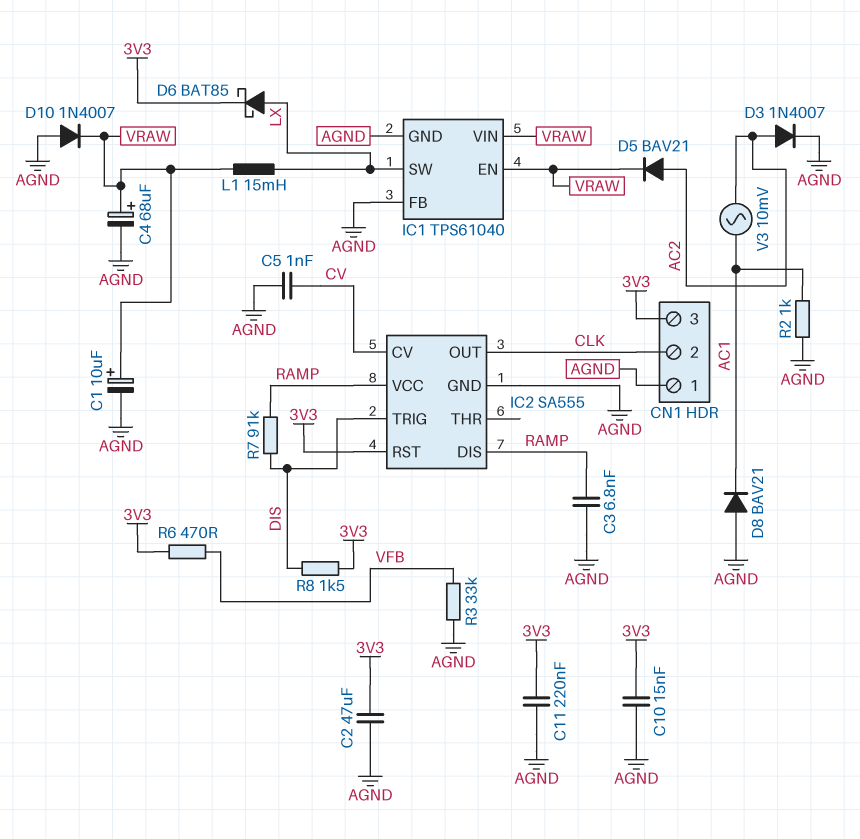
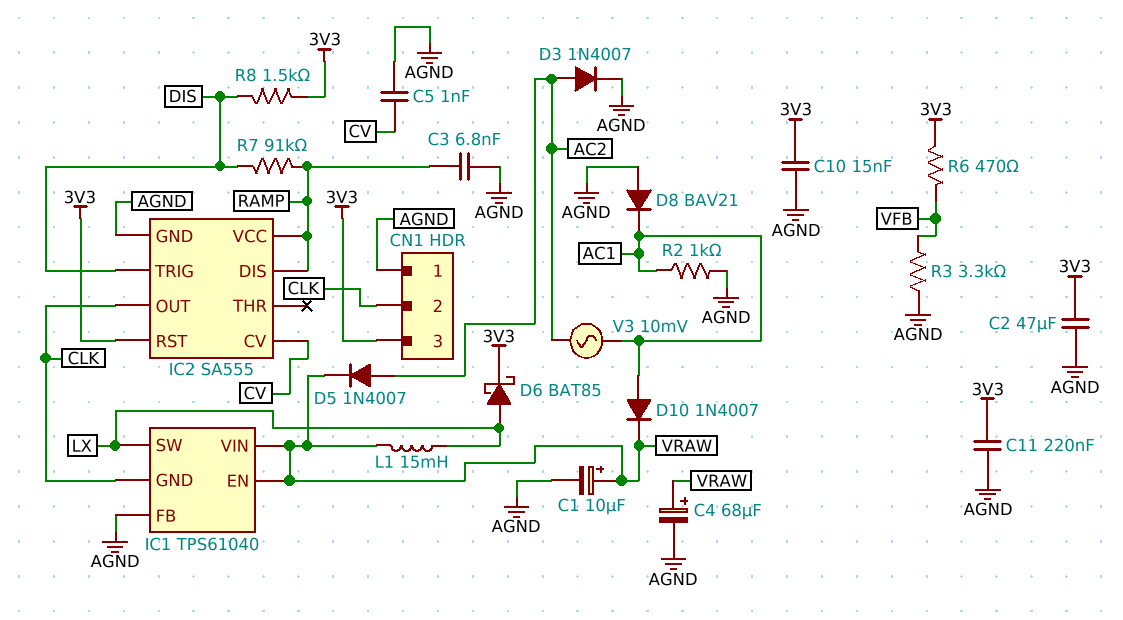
D5: diode BAV21 (A AC2, K VRAW) -> diode 1N4007 (A AC2, K VRAW)
D10: diode 1N4007 (A AGND, K VRAW) -> diode 1N4007 (A AC1, K VRAW)
IC1 pin GND: AGND -> CLK
R3: 33k (AGND, VFB) -> 3.3k (AGND, VFB)

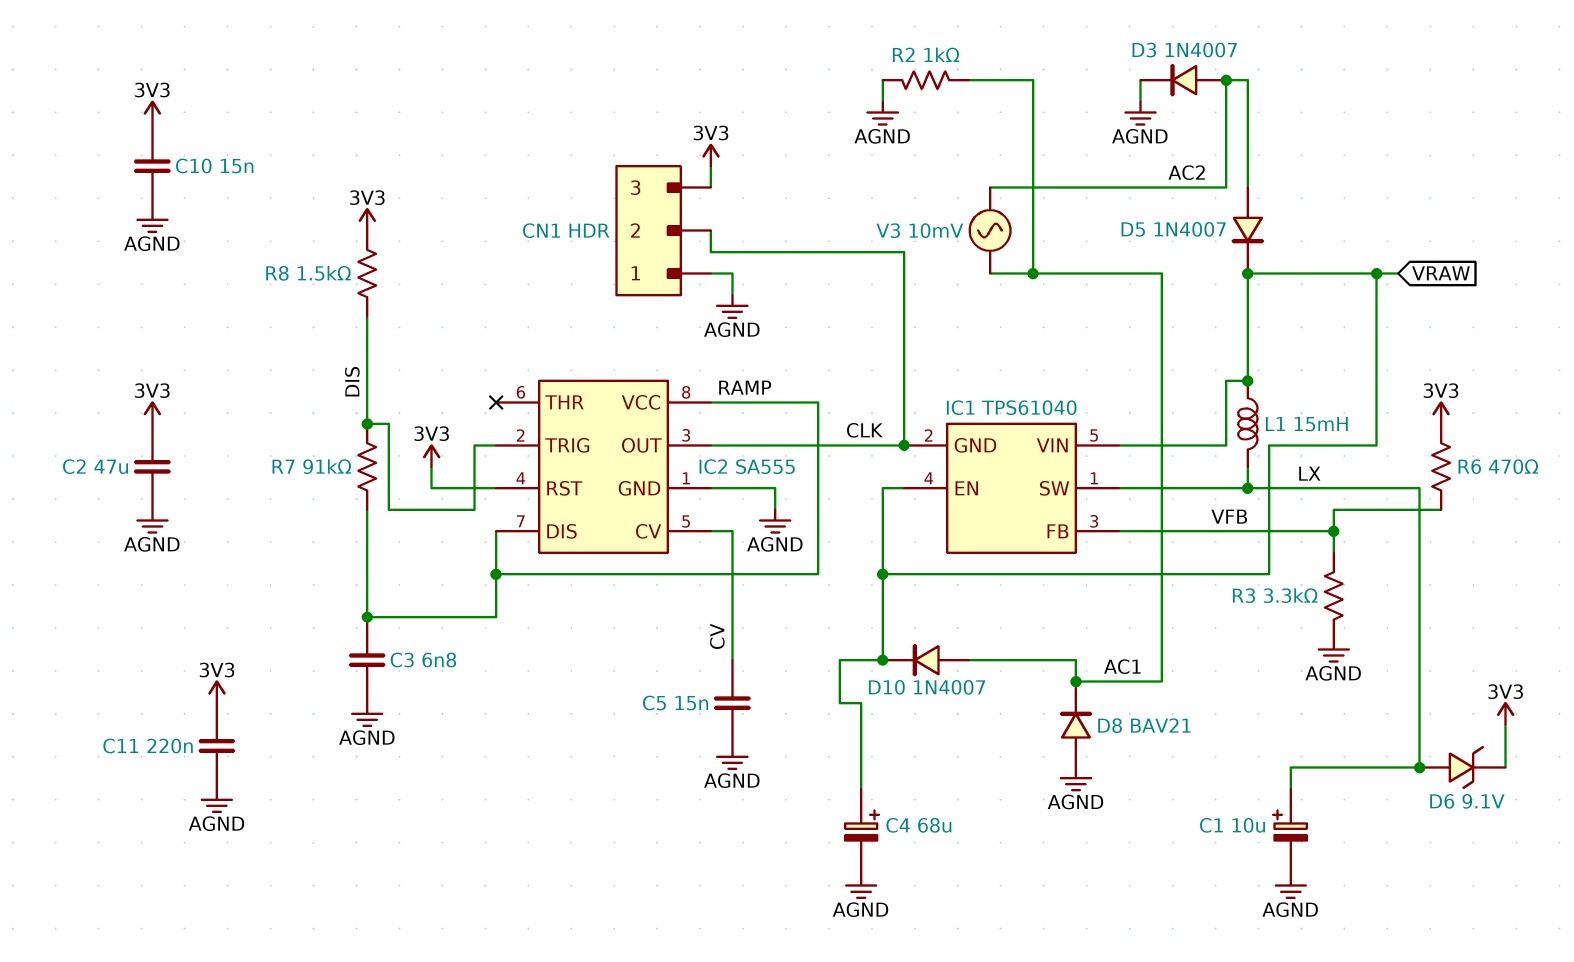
C1: 10uF (plus VRAW, minus AGND) -> 10uF (plus LX, minus AGND)
C5: 1nF (AGND, CV) -> 15nF (AGND, CV)
D6: schottky BAT85 (A LX, K 3V3) -> zener 9.1V (A LX, K 3V3)
IC1 pin FB: AGND -> VFB

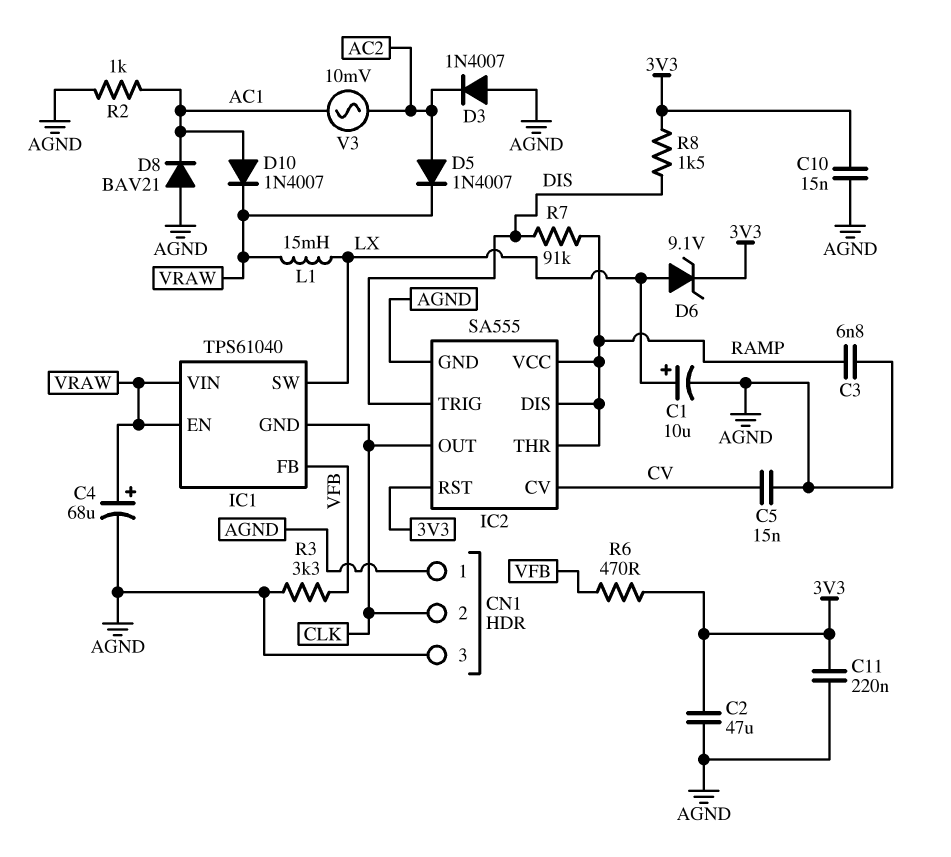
CN1 pin 3: 3V3 -> AGND
D3: diode 1N4007 (A AC2, K AGND) -> diode 1N4007 (A AGND, K AC2)
IC2 pin THR: none -> RAMP

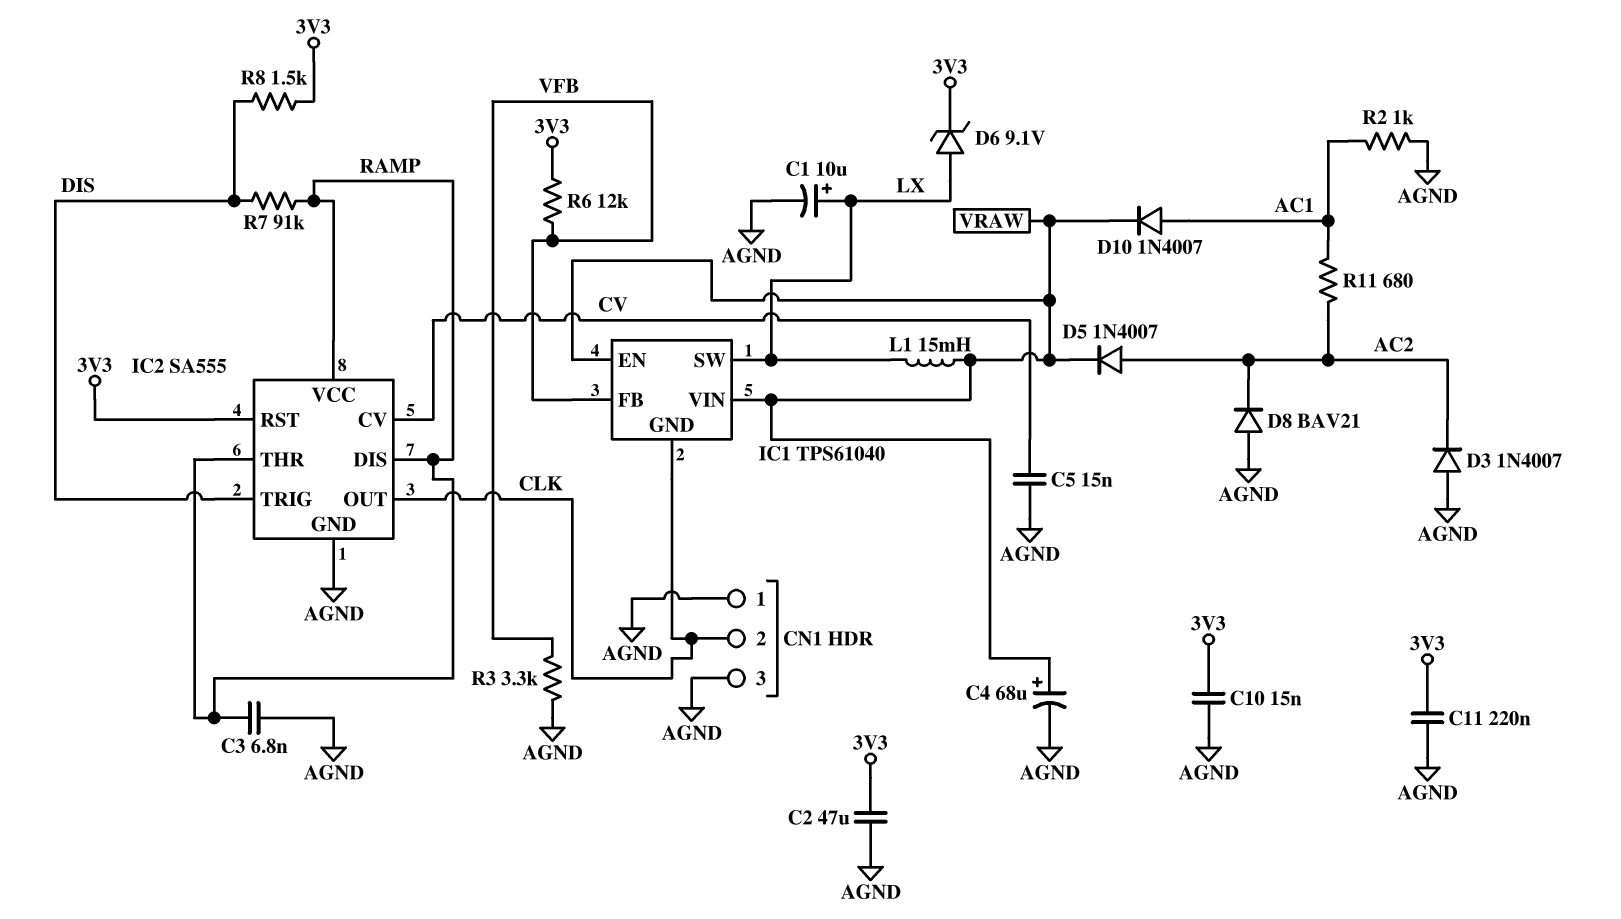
D8: diode BAV21 (A AGND, K AC1) -> diode BAV21 (A AGND, K AC2)
R6: 470 (3V3, VFB) -> 12k (3V3, VFB)
R11: none -> 680 (AC1, AC2)
V3: AC 10mV (AC1, AC2) -> none

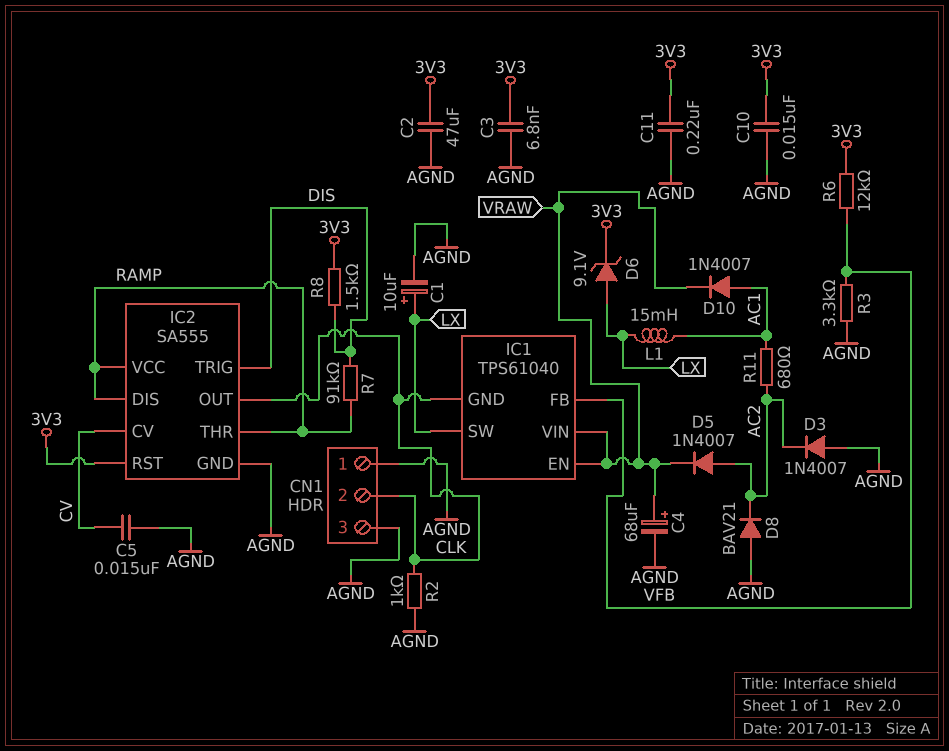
C3: 6.8nF (AGND, RAMP) -> 6.8nF (3V3, AGND)
L1: 15mH (LX, VRAW) -> 15mH (AC1, LX)
R2: 1k (AC1, AGND) -> 1k (AGND, CLK)

